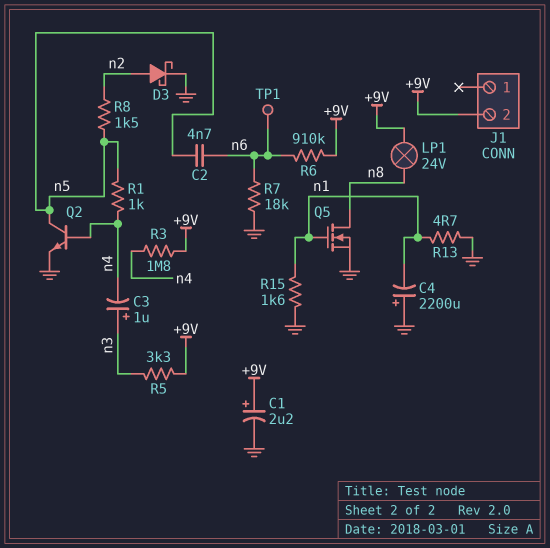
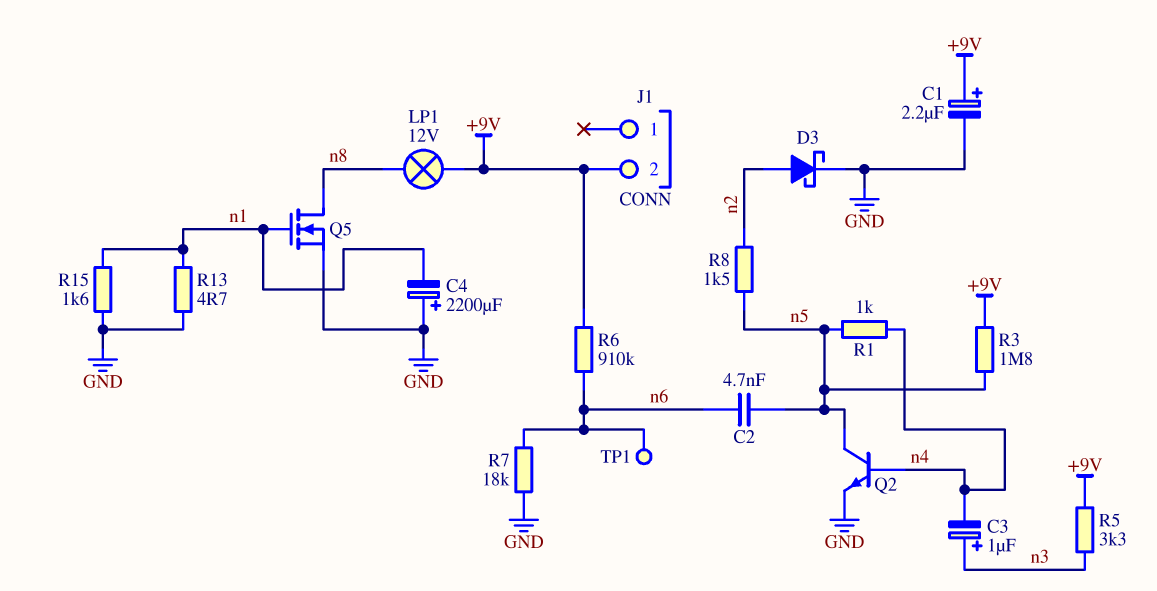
LP1: lamp 24V (+9V, n8) -> lamp 12V (+9V, n8)
R3: 1.8M (+9V, n4) -> 1.8M (+9V, n5)

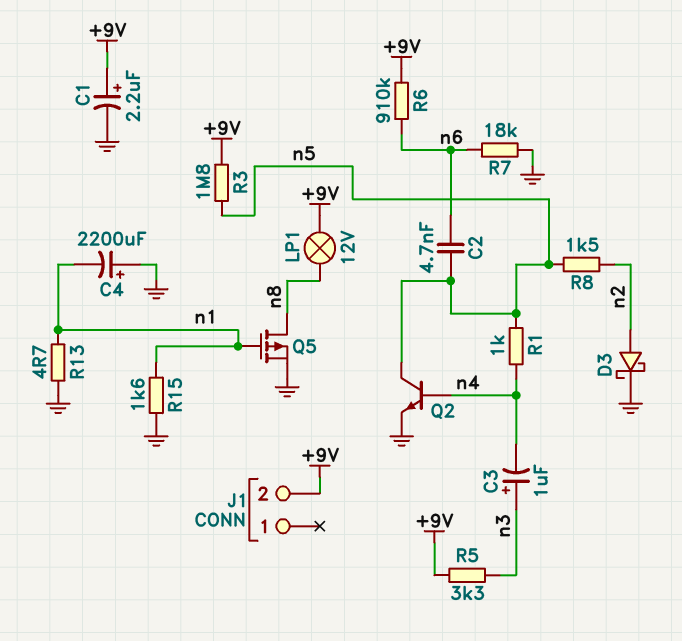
Q5: NMOS (G n1, D n8, S GND) -> PMOS (G n1, D n8, S GND)
TP1: test point (n6) -> none

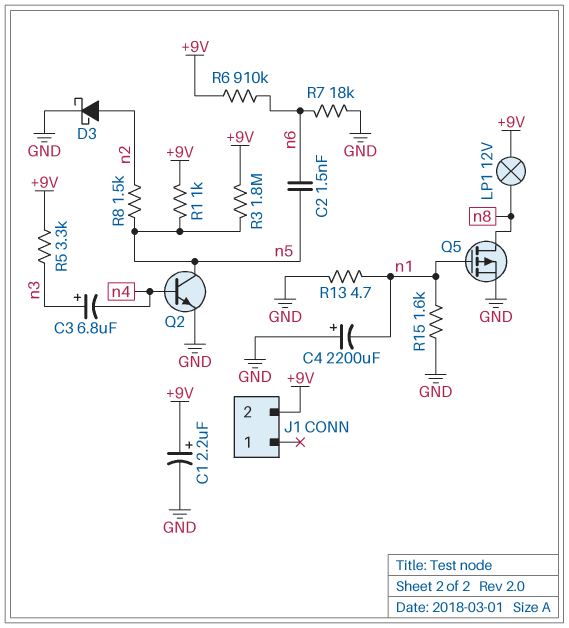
C2: 4.7nF (n5, n6) -> 1.5nF (n5, n6)
C3: 1uF (plus n3, minus n4) -> 6.8uF (plus n3, minus n4)
R1: 1k (n4, n5) -> 1k (+9V, n5)

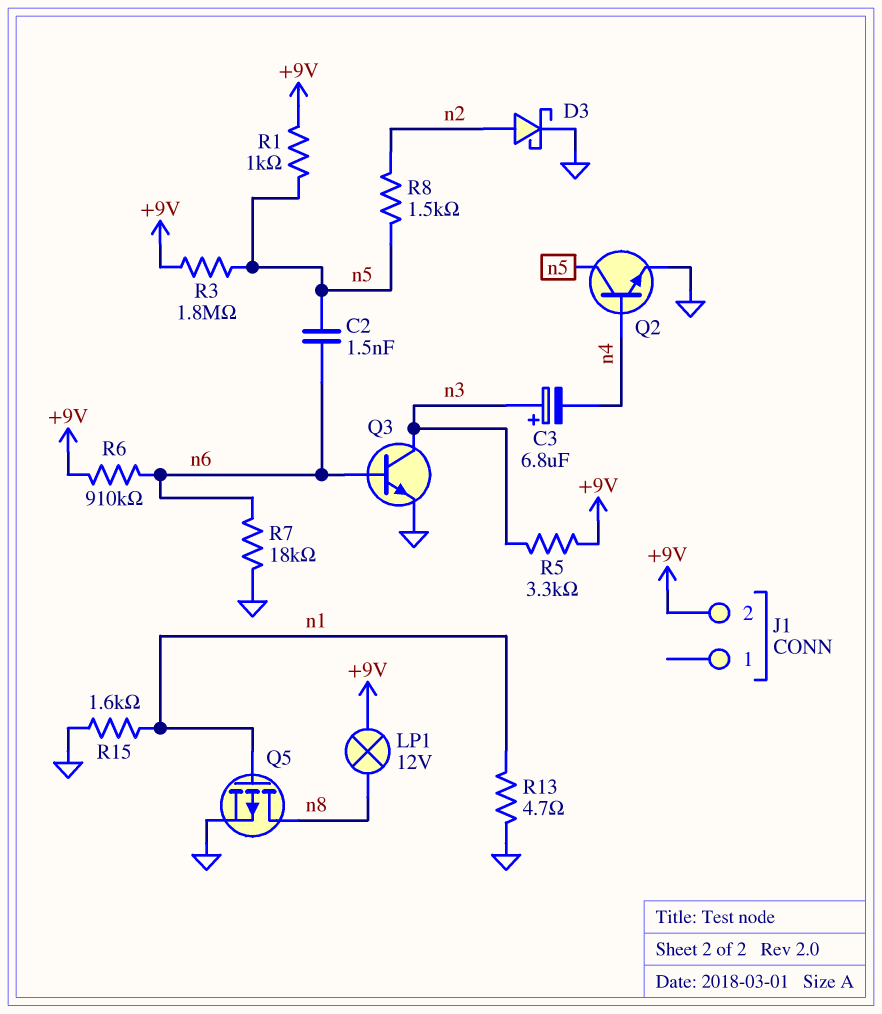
C1: 2.2uF (plus +9V, minus GND) -> none
C4: 2200uF (plus GND, minus n1) -> none
Q3: none -> NPN (B n6, C n3, E GND)

